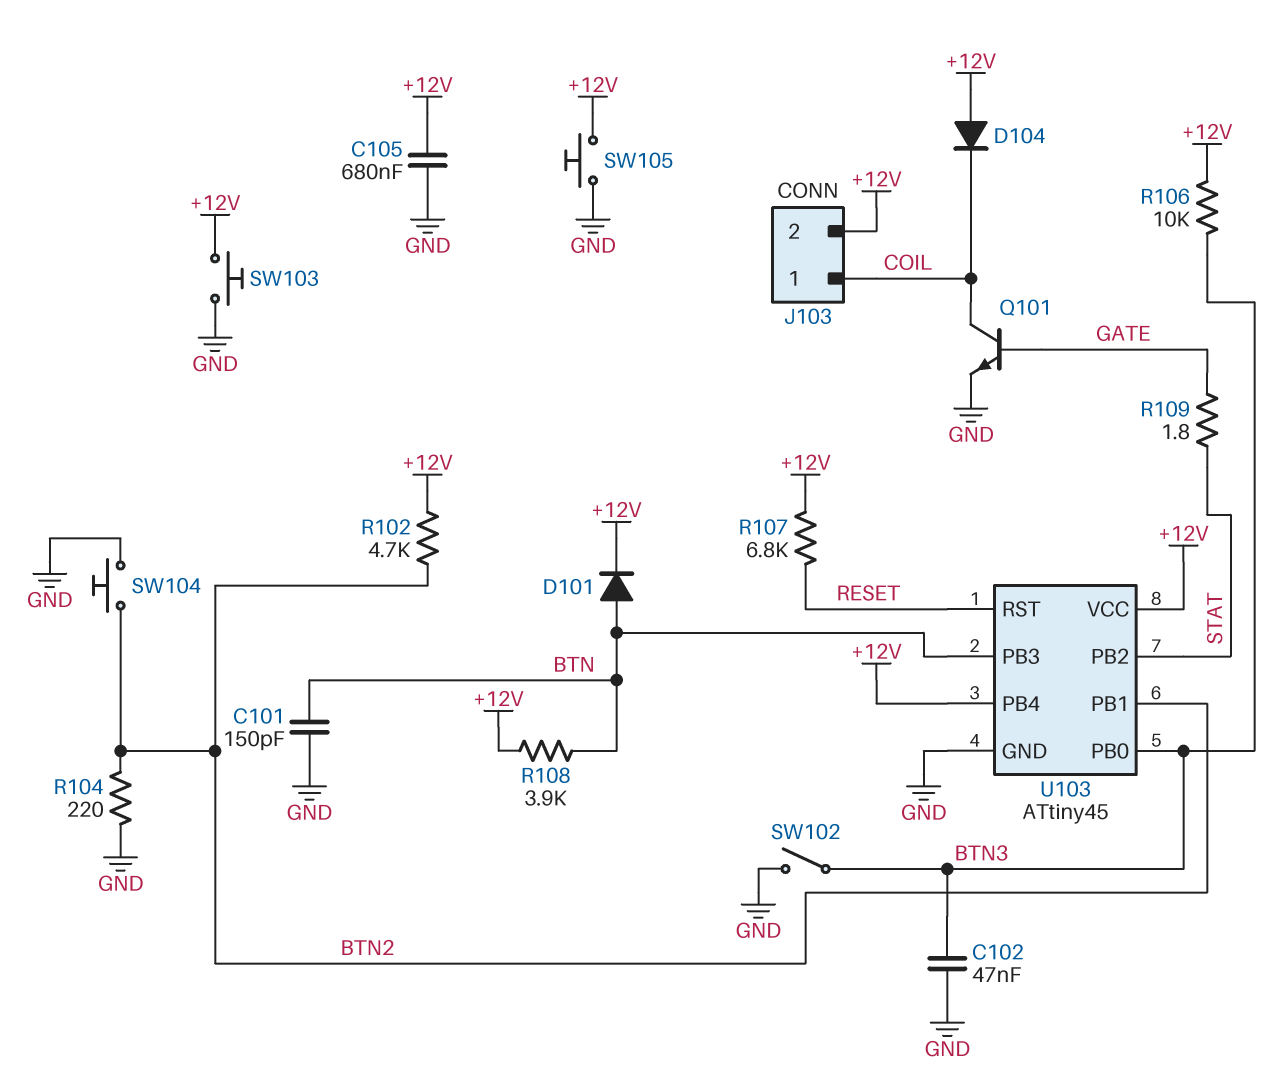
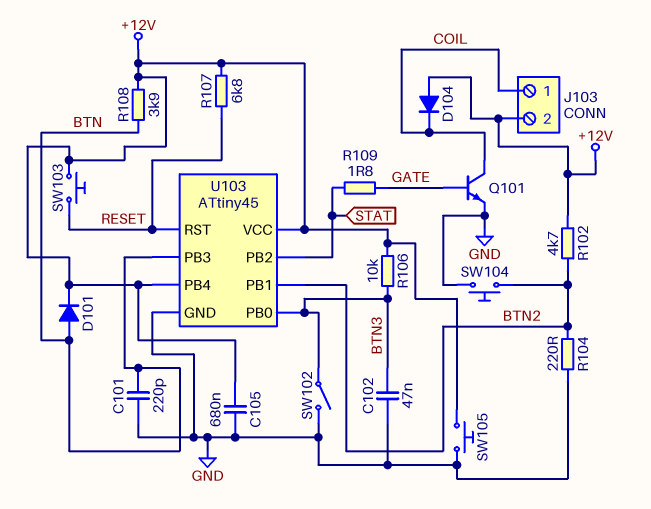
C101: 150pF (BTN, GND) -> 220pF (BTN, GND)
SW103: button (+12V, GND) -> button (+12V, RESET)

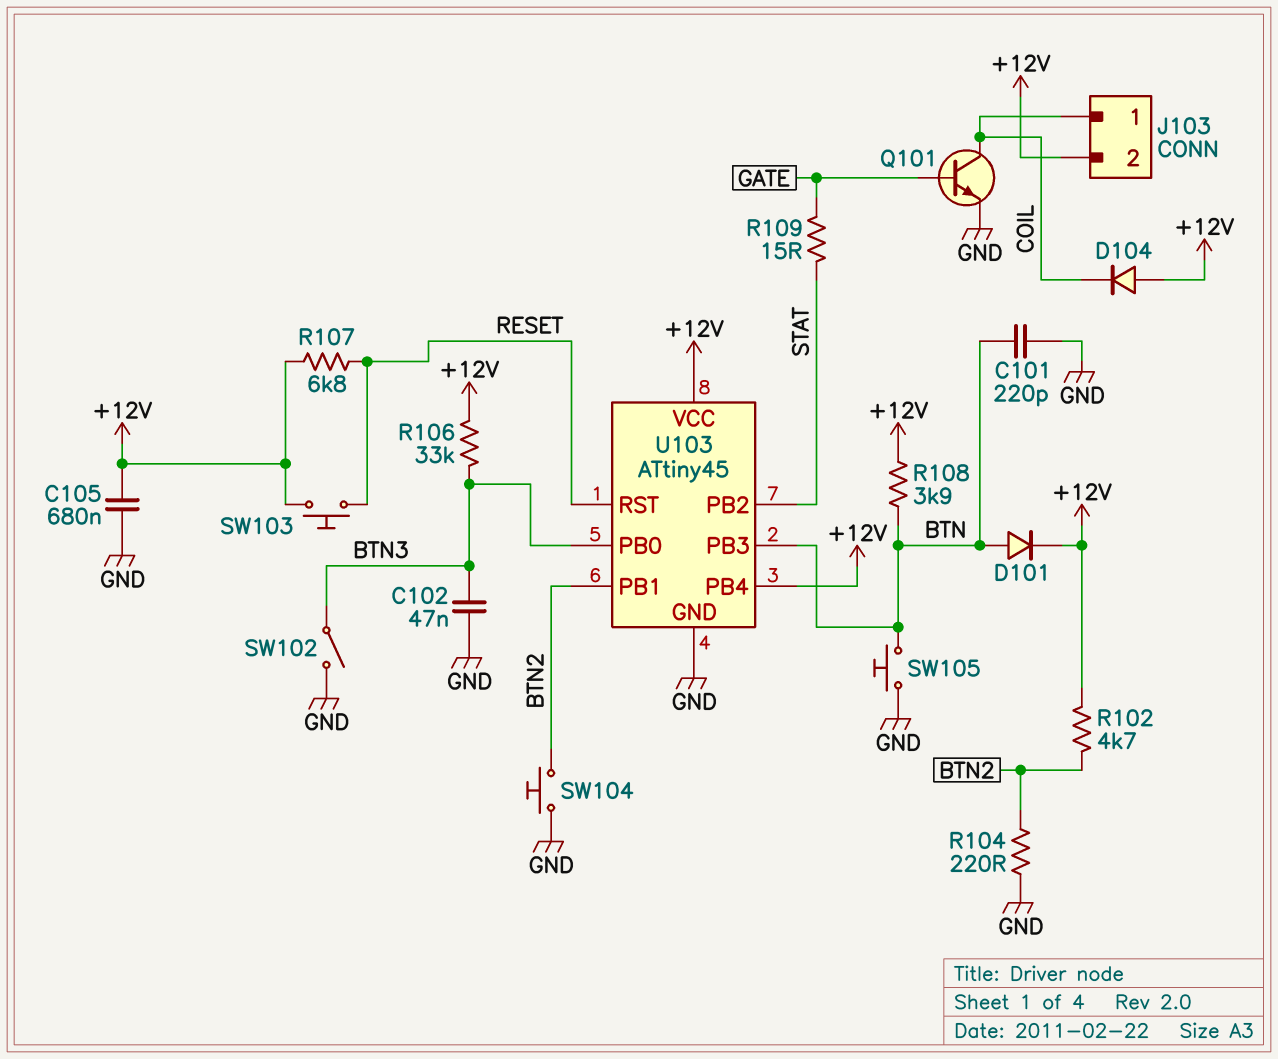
R106: 10k (+12V, BTN3) -> 33k (+12V, BTN3)
R109: 1.8 (GATE, STAT) -> 15 (GATE, STAT)
SW105: button (+12V, GND) -> button (BTN, GND)

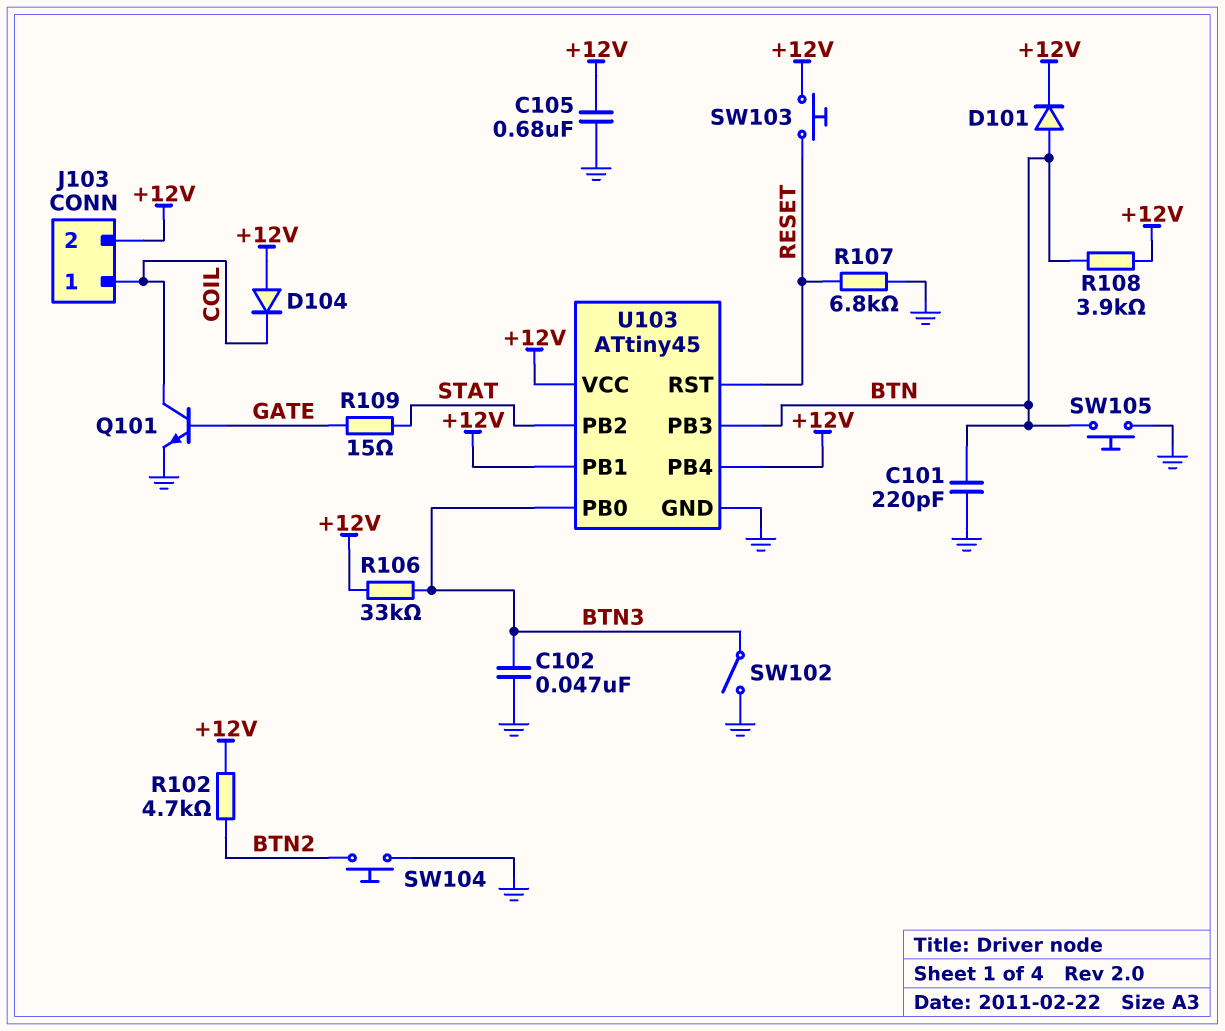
R104: 220 (BTN2, GND) -> none
R107: 6.8k (+12V, RESET) -> 6.8k (GND, RESET)
U103 pin PB1: BTN2 -> +12V

